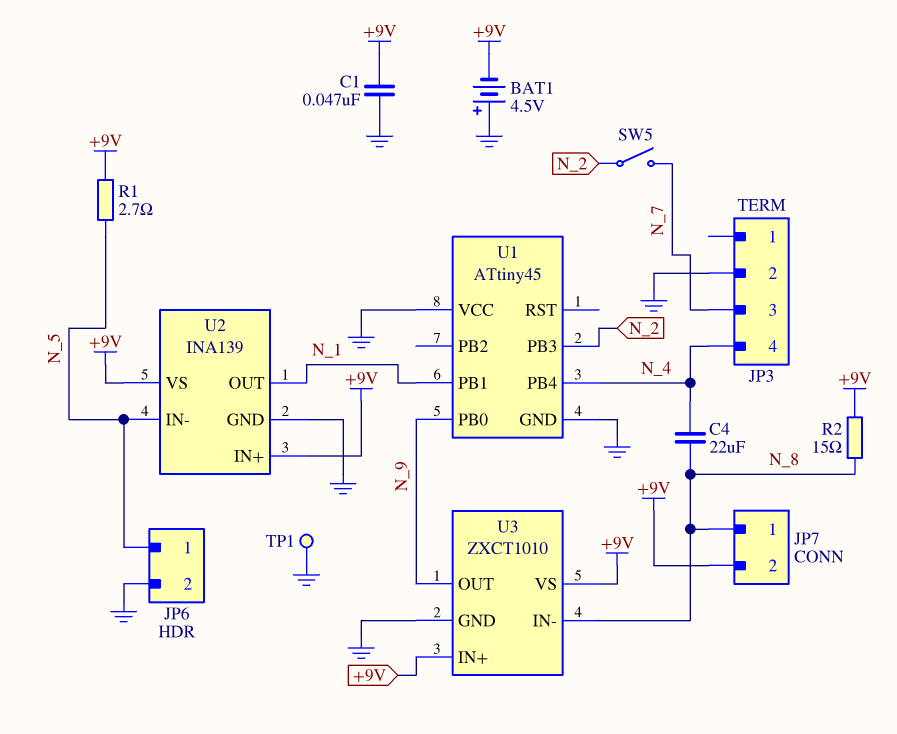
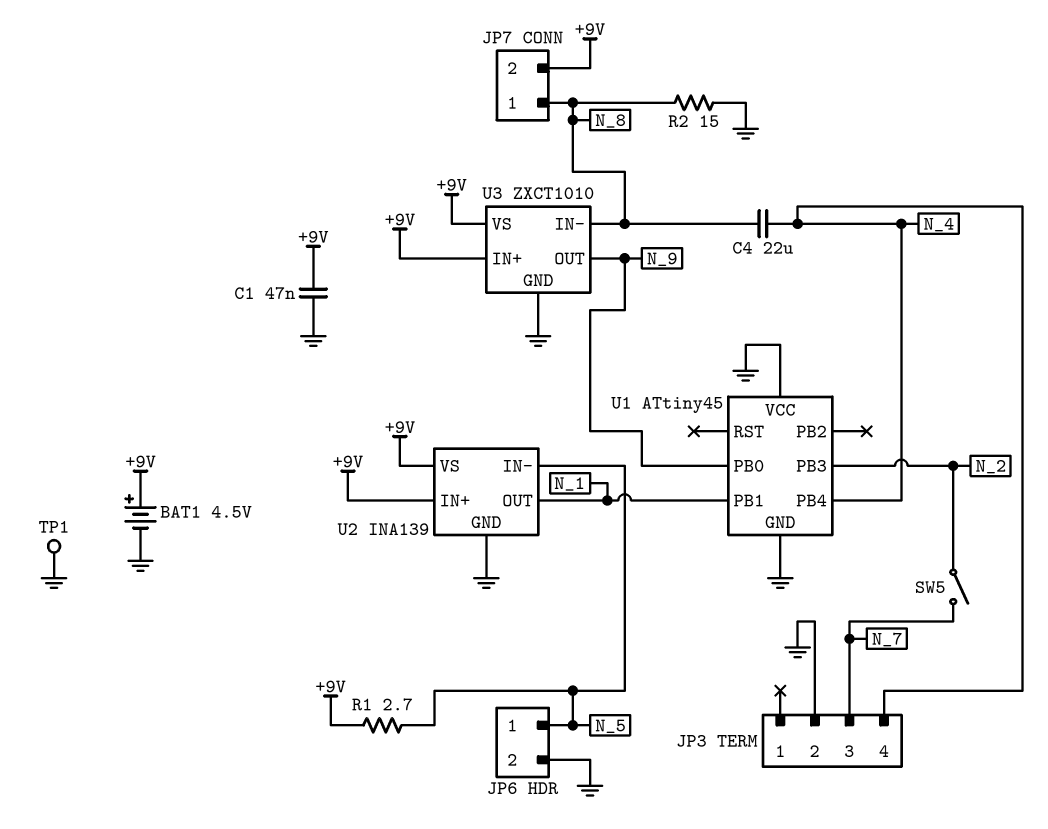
BAT1: 4.5V (plus GND, minus +9V) -> 4.5V (plus +9V, minus GND)
R2: 15 (+9V, N_8) -> 15 (GND, N_8)

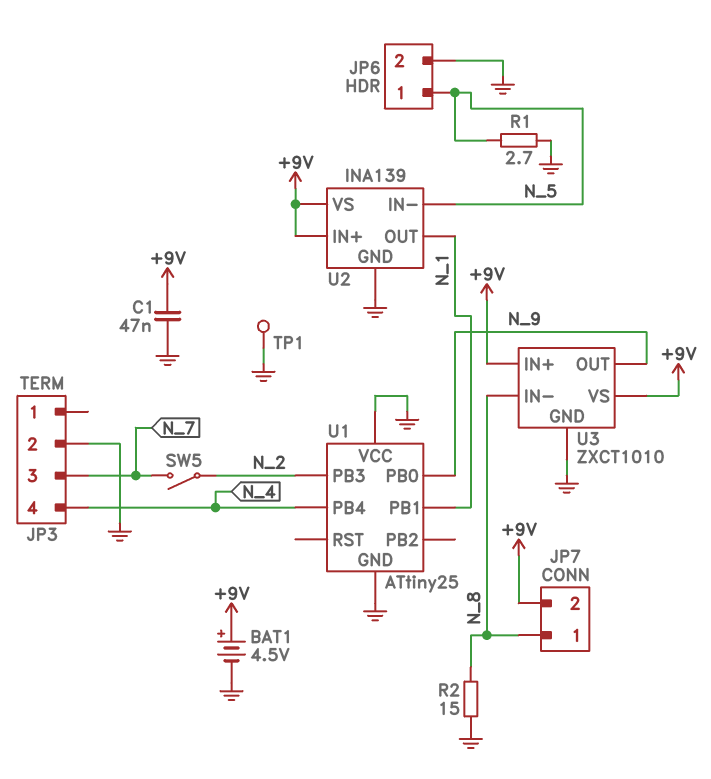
C4: 22uF (N_4, N_8) -> none
R1: 2.7 (+9V, N_5) -> 2.7 (GND, N_5)
U1: ATtiny45 -> ATtiny25

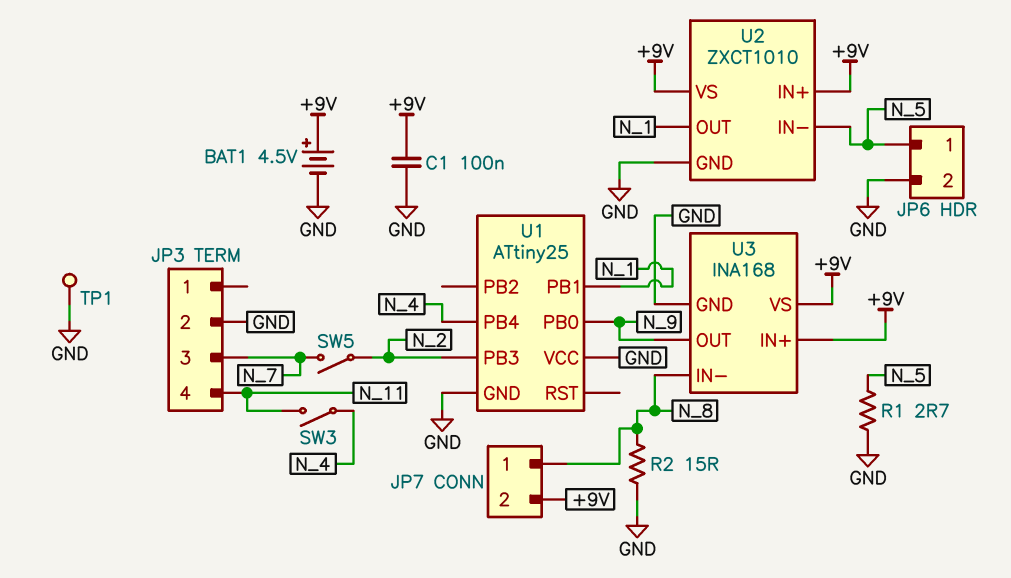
C1: 47nF (+9V, GND) -> 100nF (+9V, GND)
JP3 pin 4: N_4 -> N_11
SW3: none -> switch (N_4, N_11)
U2: INA139 -> ZXCT1010
U3: ZXCT1010 -> INA168

